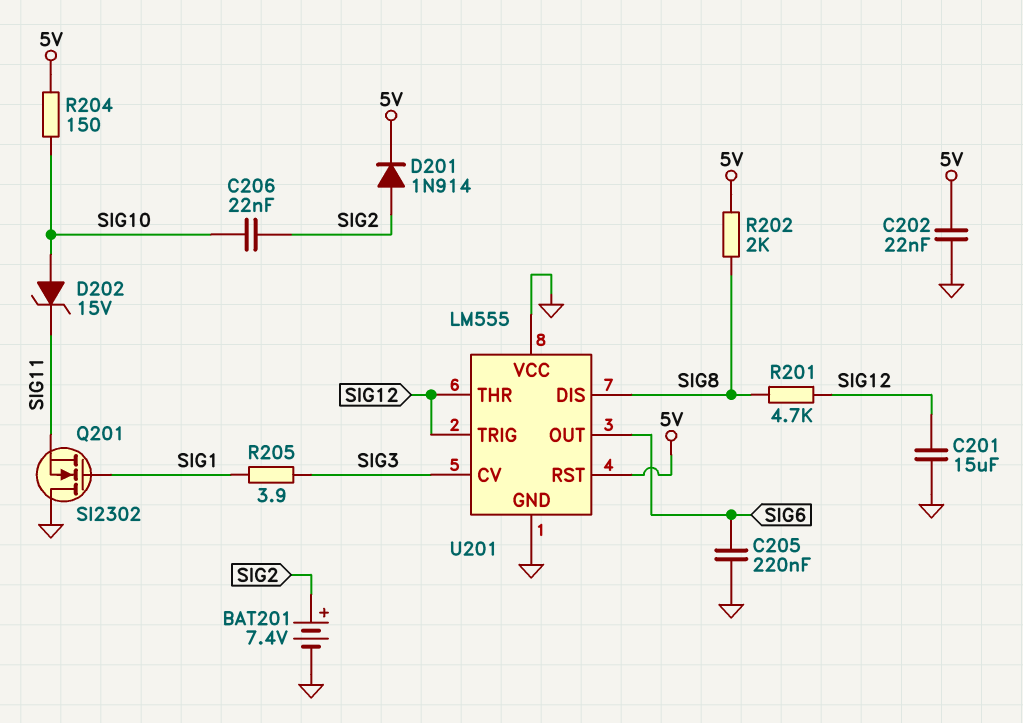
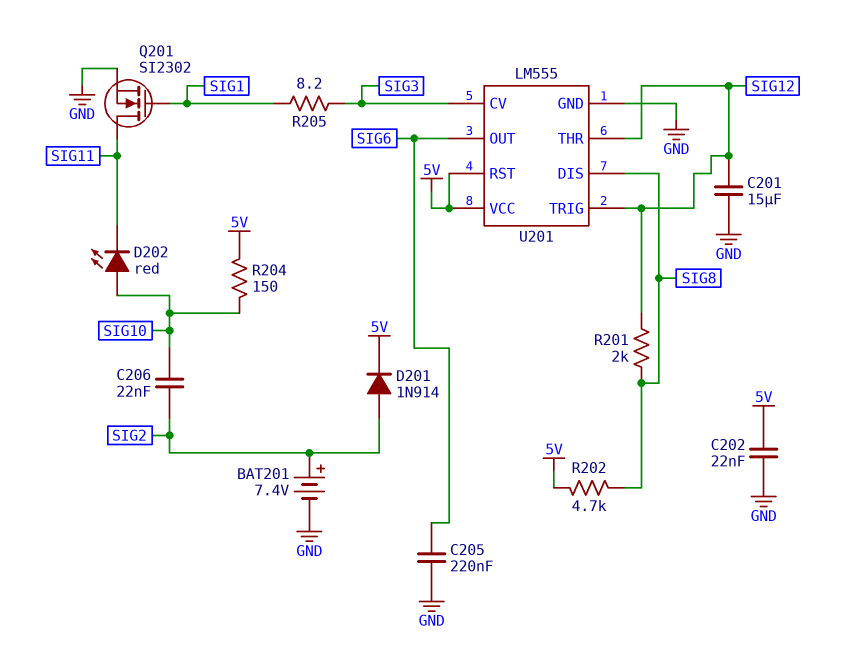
D202: zener 15V (A SIG10, K SIG11) -> LED red (A SIG10, K SIG11)
Q201: NMOS SI2302 (G SIG1, D GND, S SIG11) -> NMOS SI2302 (G SIG1, D SIG11, S GND)
R201: 4.7k (SIG8, SIG12) -> 2k (SIG8, SIG12)
R202: 2k (5V, SIG8) -> 4.7k (5V, SIG8)
R205: 3.9 (SIG1, SIG3) -> 8.2 (SIG1, SIG3)
U201 pin VCC: GND -> 5V

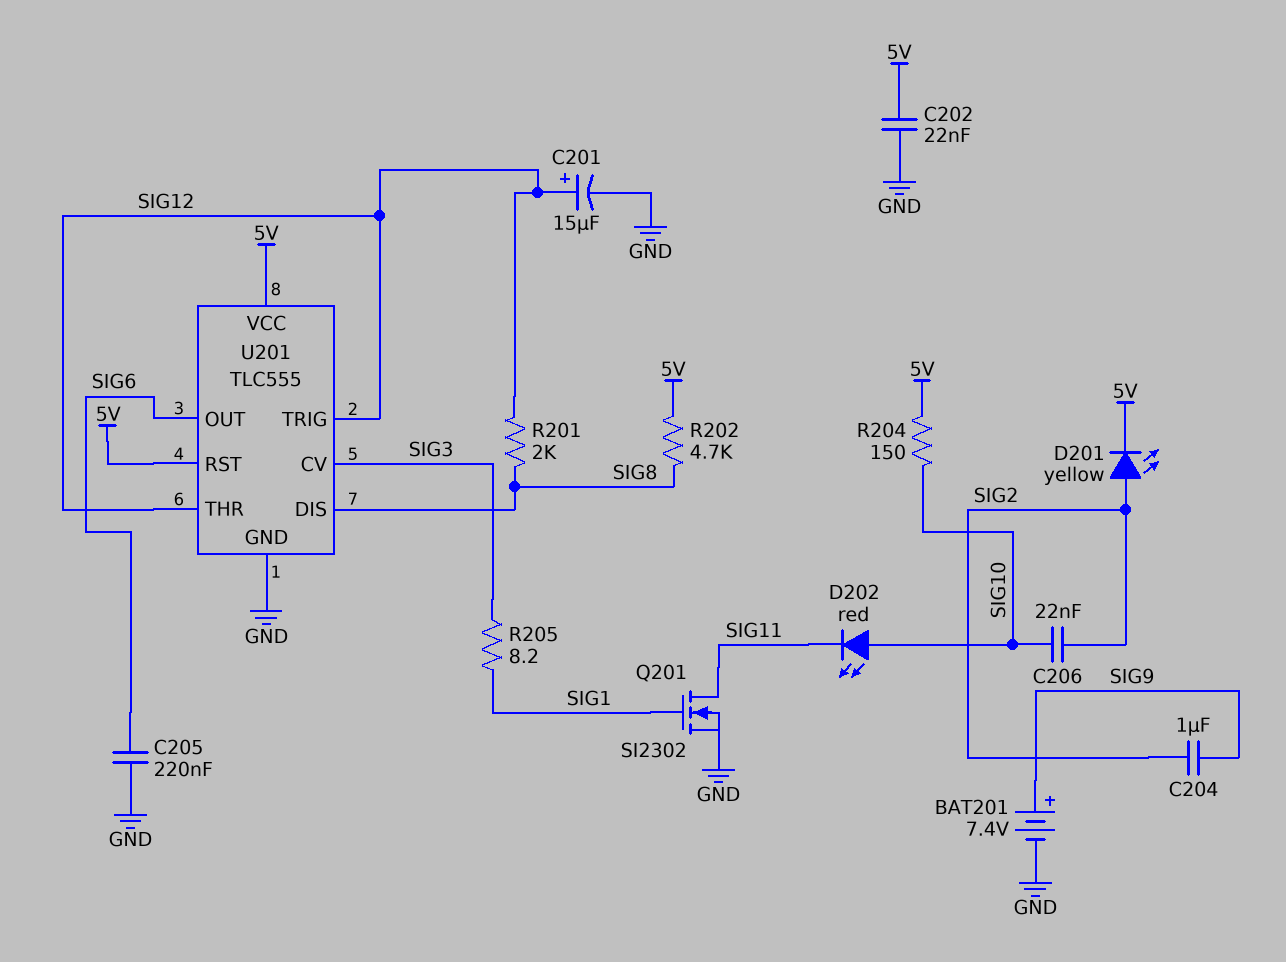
BAT201: 7.4V (plus SIG2, minus GND) -> 7.4V (plus SIG9, minus GND)
C201: 15uF (GND, SIG12) -> 15uF (plus SIG12, minus GND)
C204: none -> 1uF (SIG2, SIG9)
D201: diode 1N914 (A SIG2, K 5V) -> LED yellow (A SIG2, K 5V)
U201: LM555 -> TLC555

